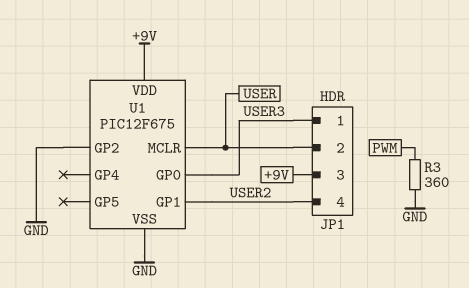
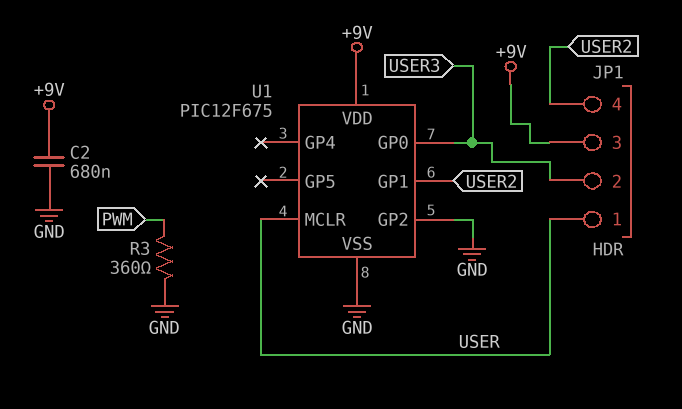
C2: none -> 680nF (+9V, GND)
JP1 pin 1: USER3 -> USER
JP1 pin 2: USER -> USER3

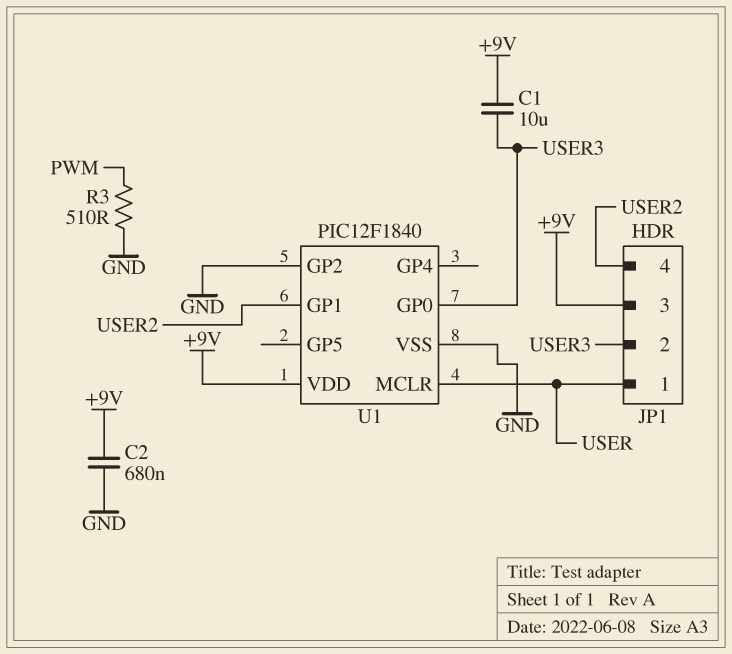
C1: none -> 10uF (+9V, USER3)
R3: 360 (GND, PWM) -> 510 (GND, PWM)
U1: PIC12F675 -> PIC12F1840

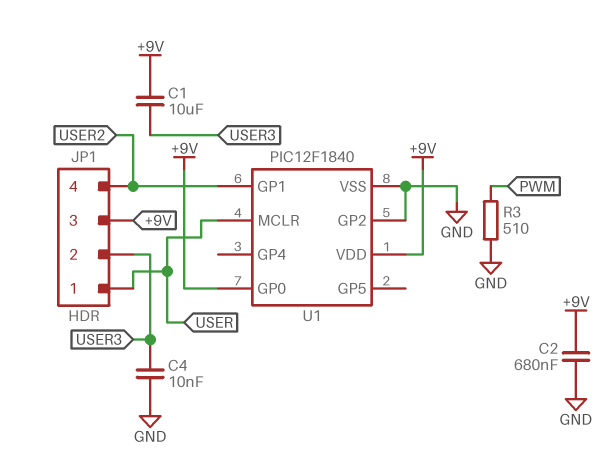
C4: none -> 10nF (GND, USER3)
U1 pin GP0: USER3 -> +9V

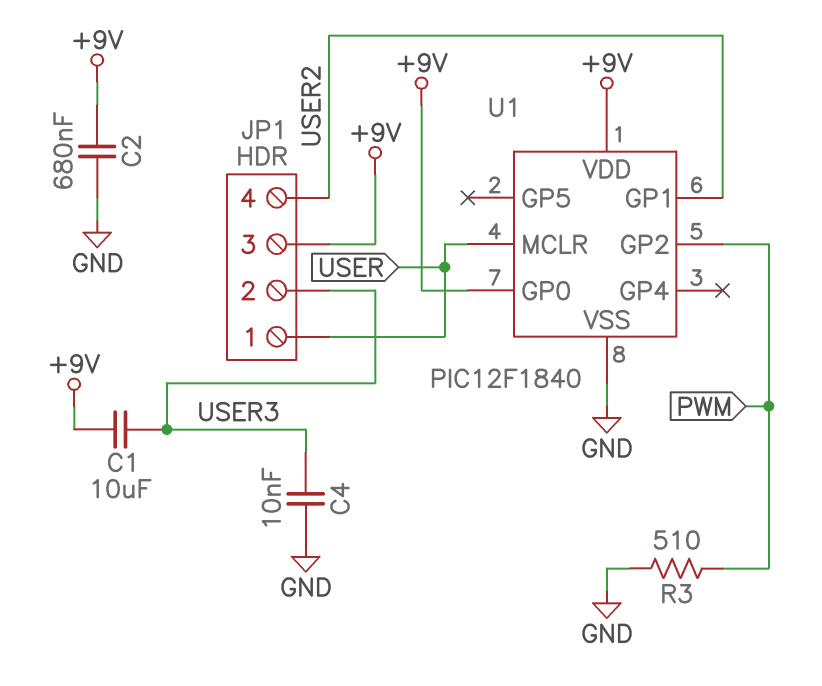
U1 pin GP2: GND -> PWM

